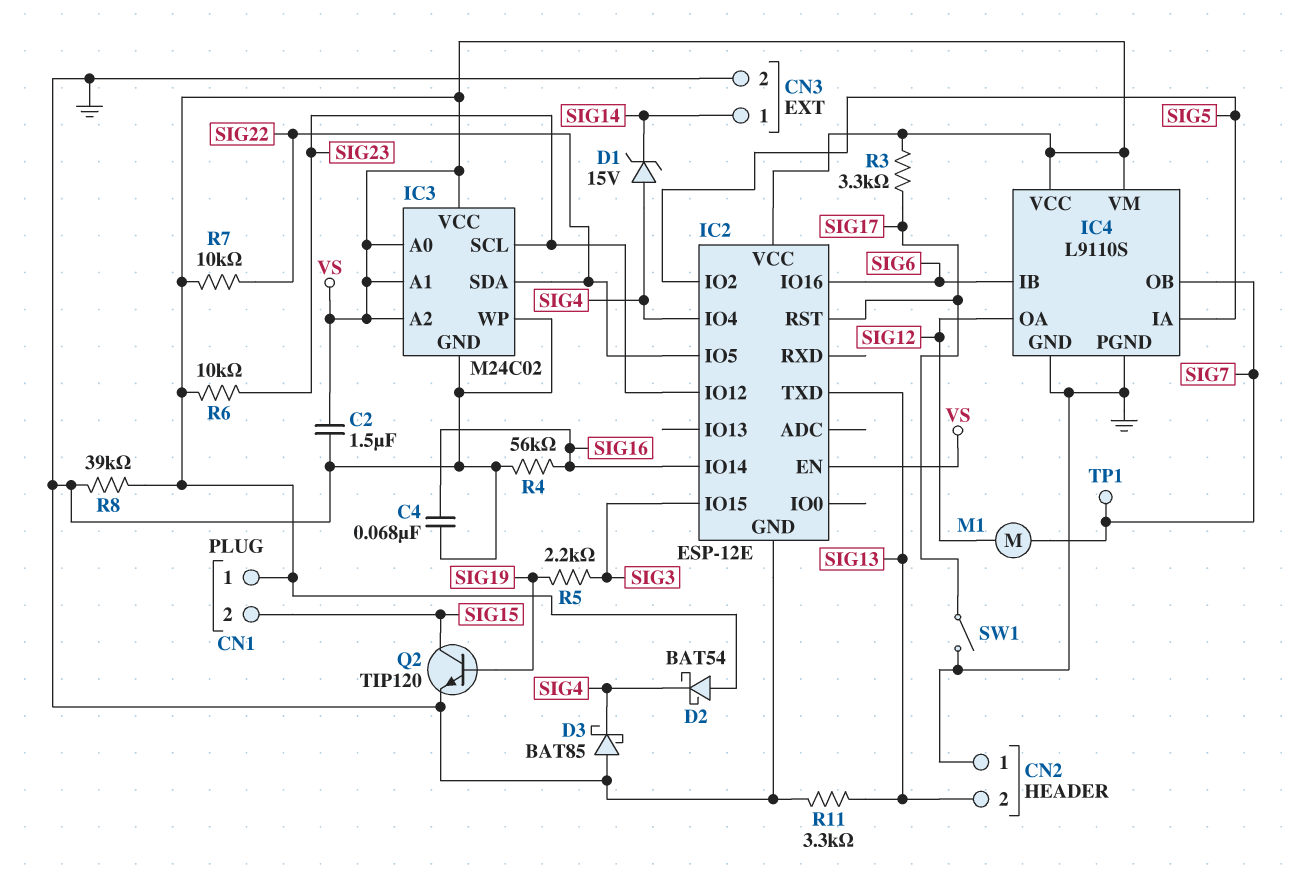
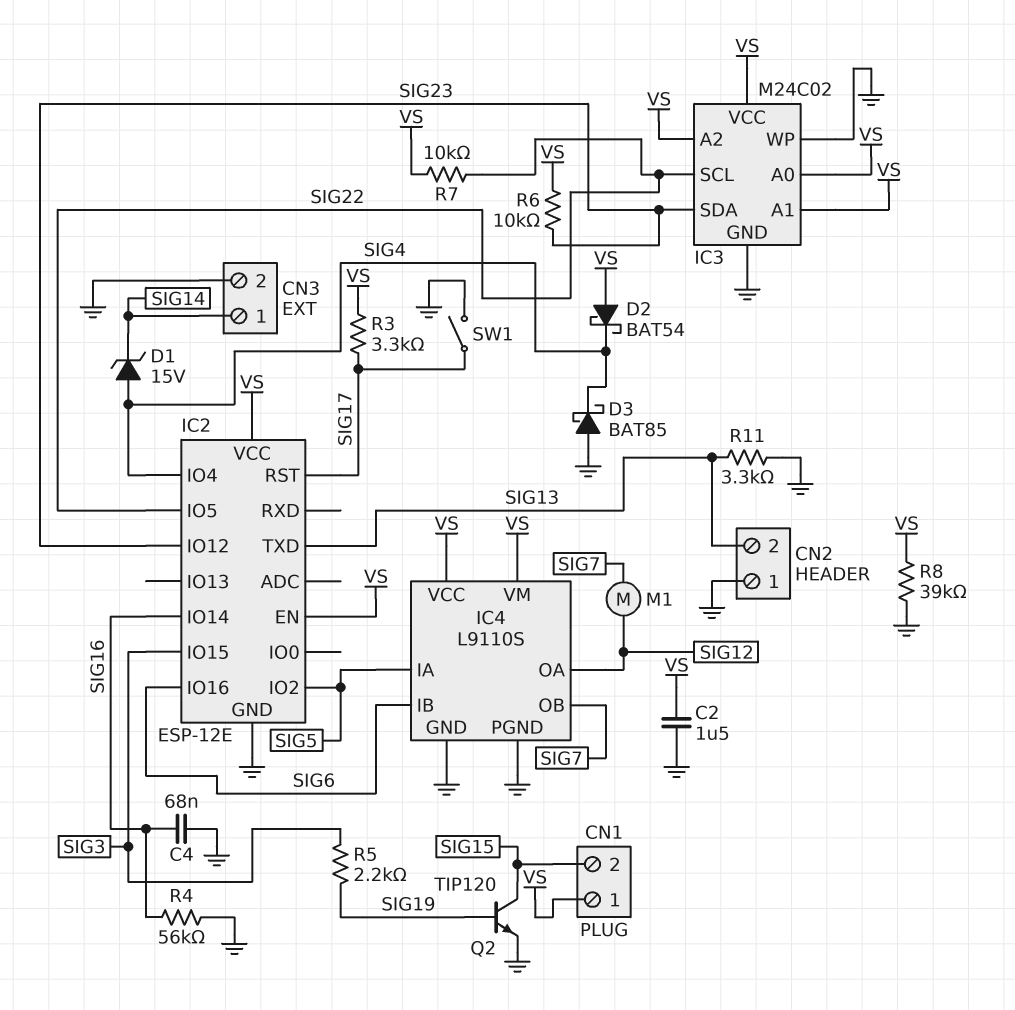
IC3 pin SCL: SIG23 -> SIG22
IC3 pin SDA: SIG22 -> SIG23
TP1: test point (SIG7) -> none

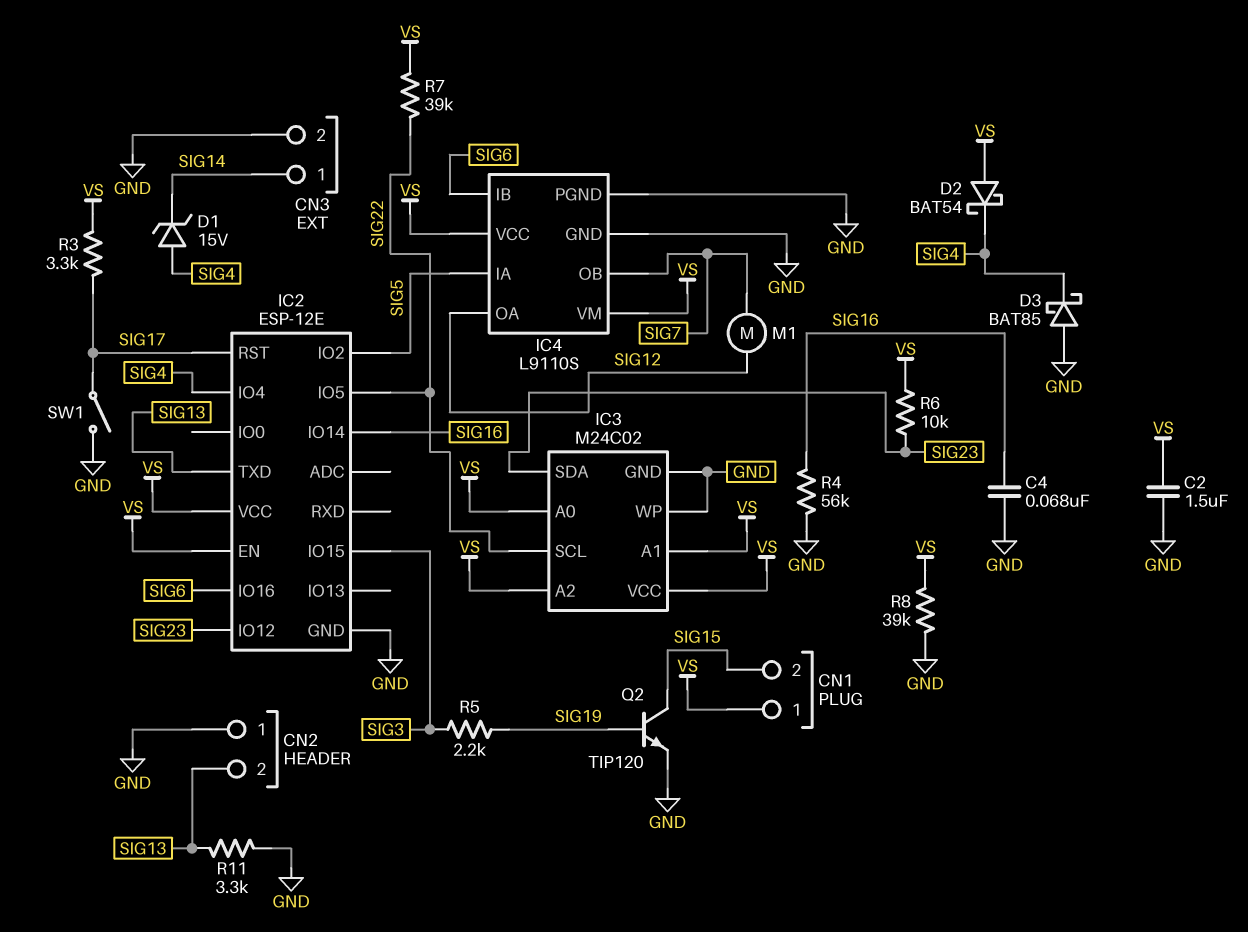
R7: 10k (SIG22, VS) -> 39k (SIG22, VS)

